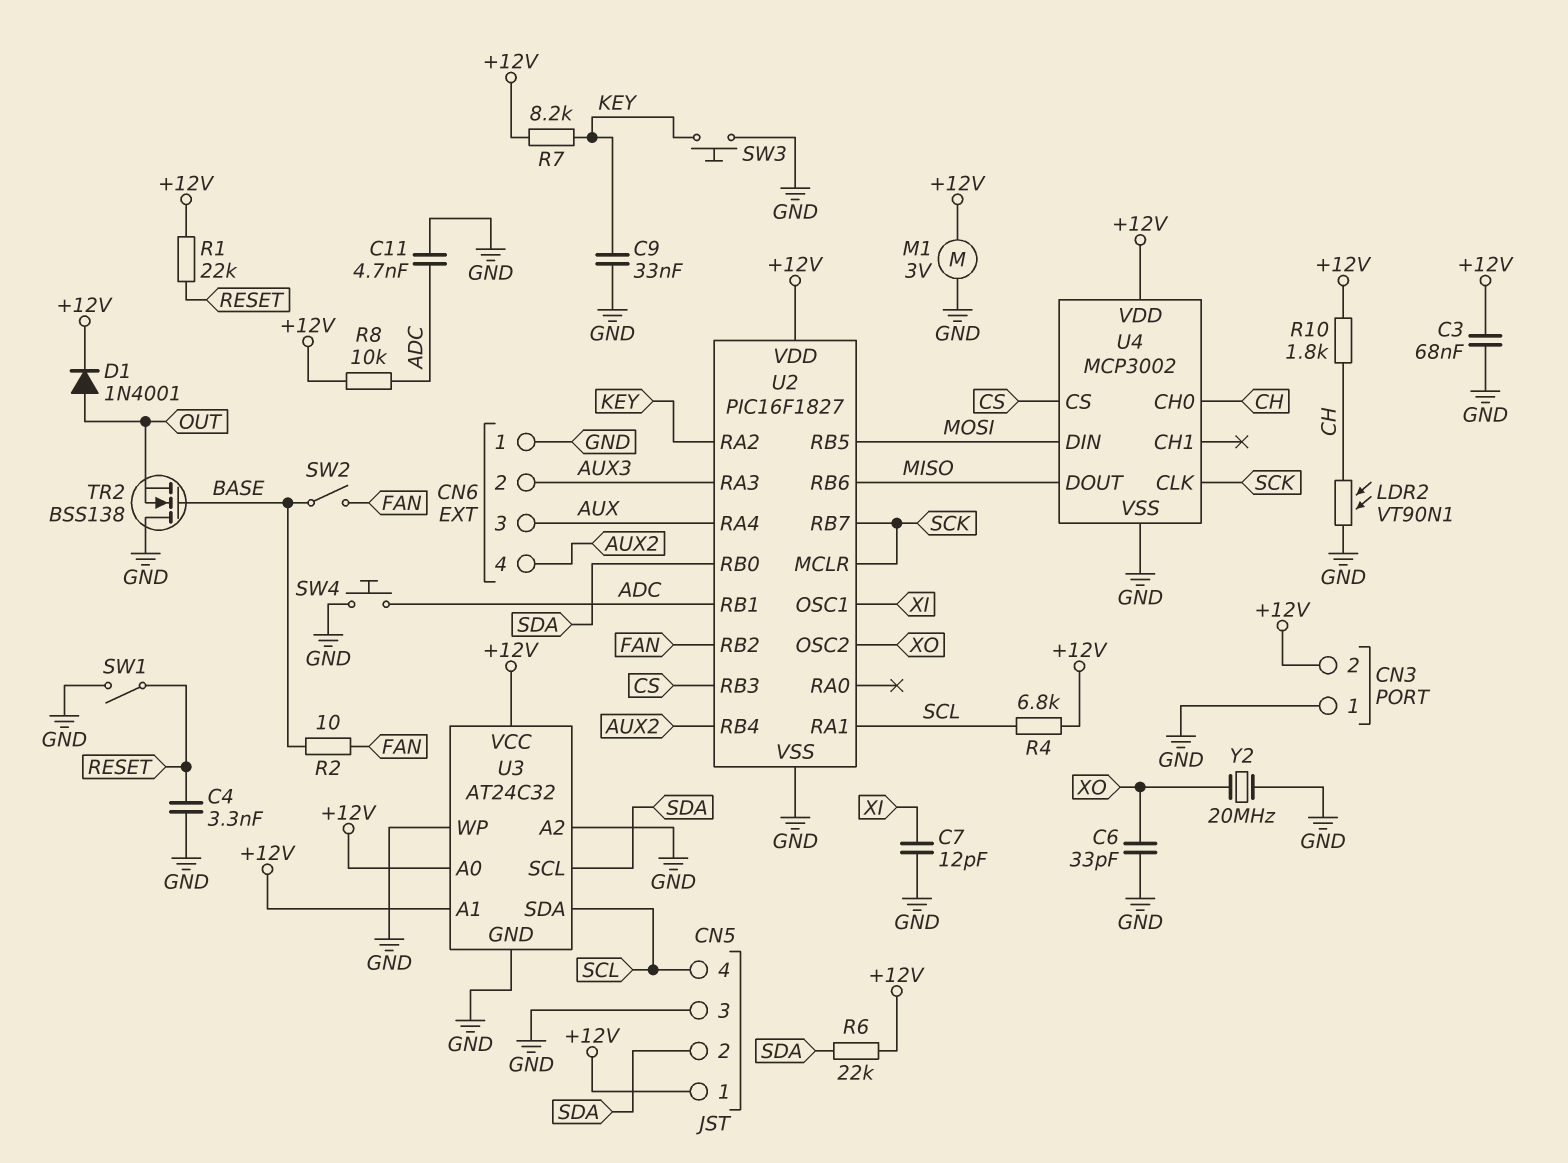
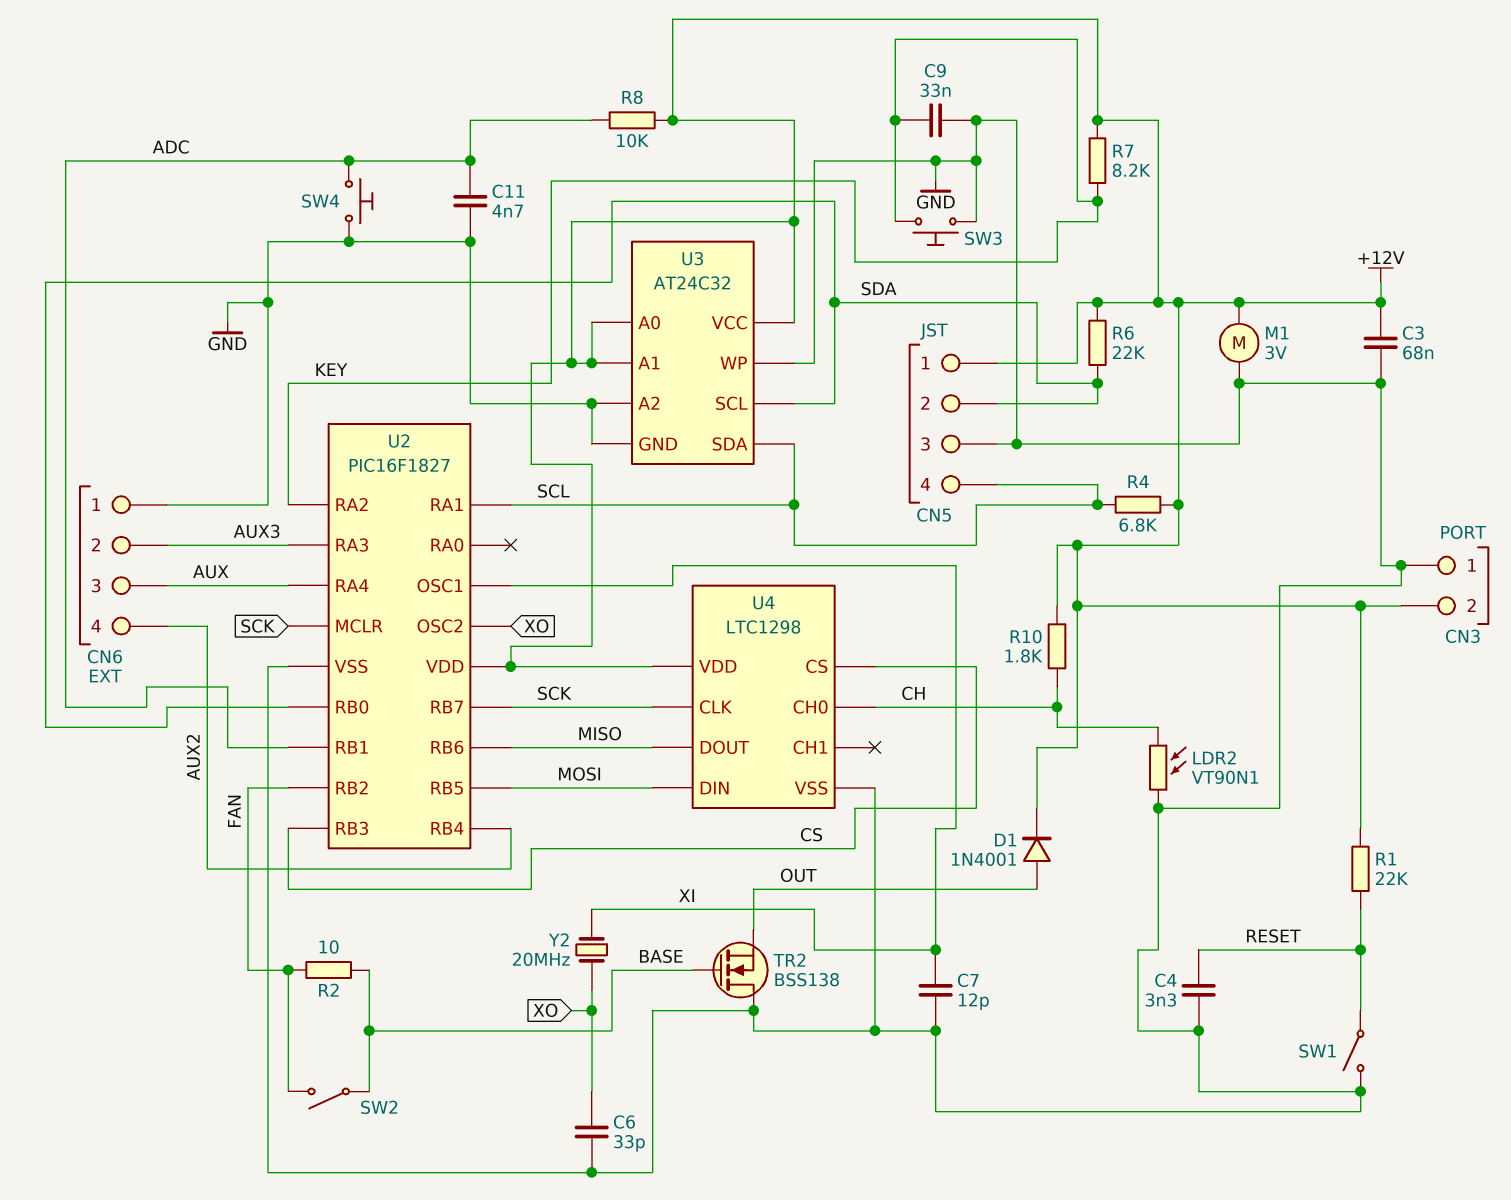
U4: MCP3002 -> LTC1298
Y2: 20MHz (GND, XO) -> 20MHz (XI, XO)

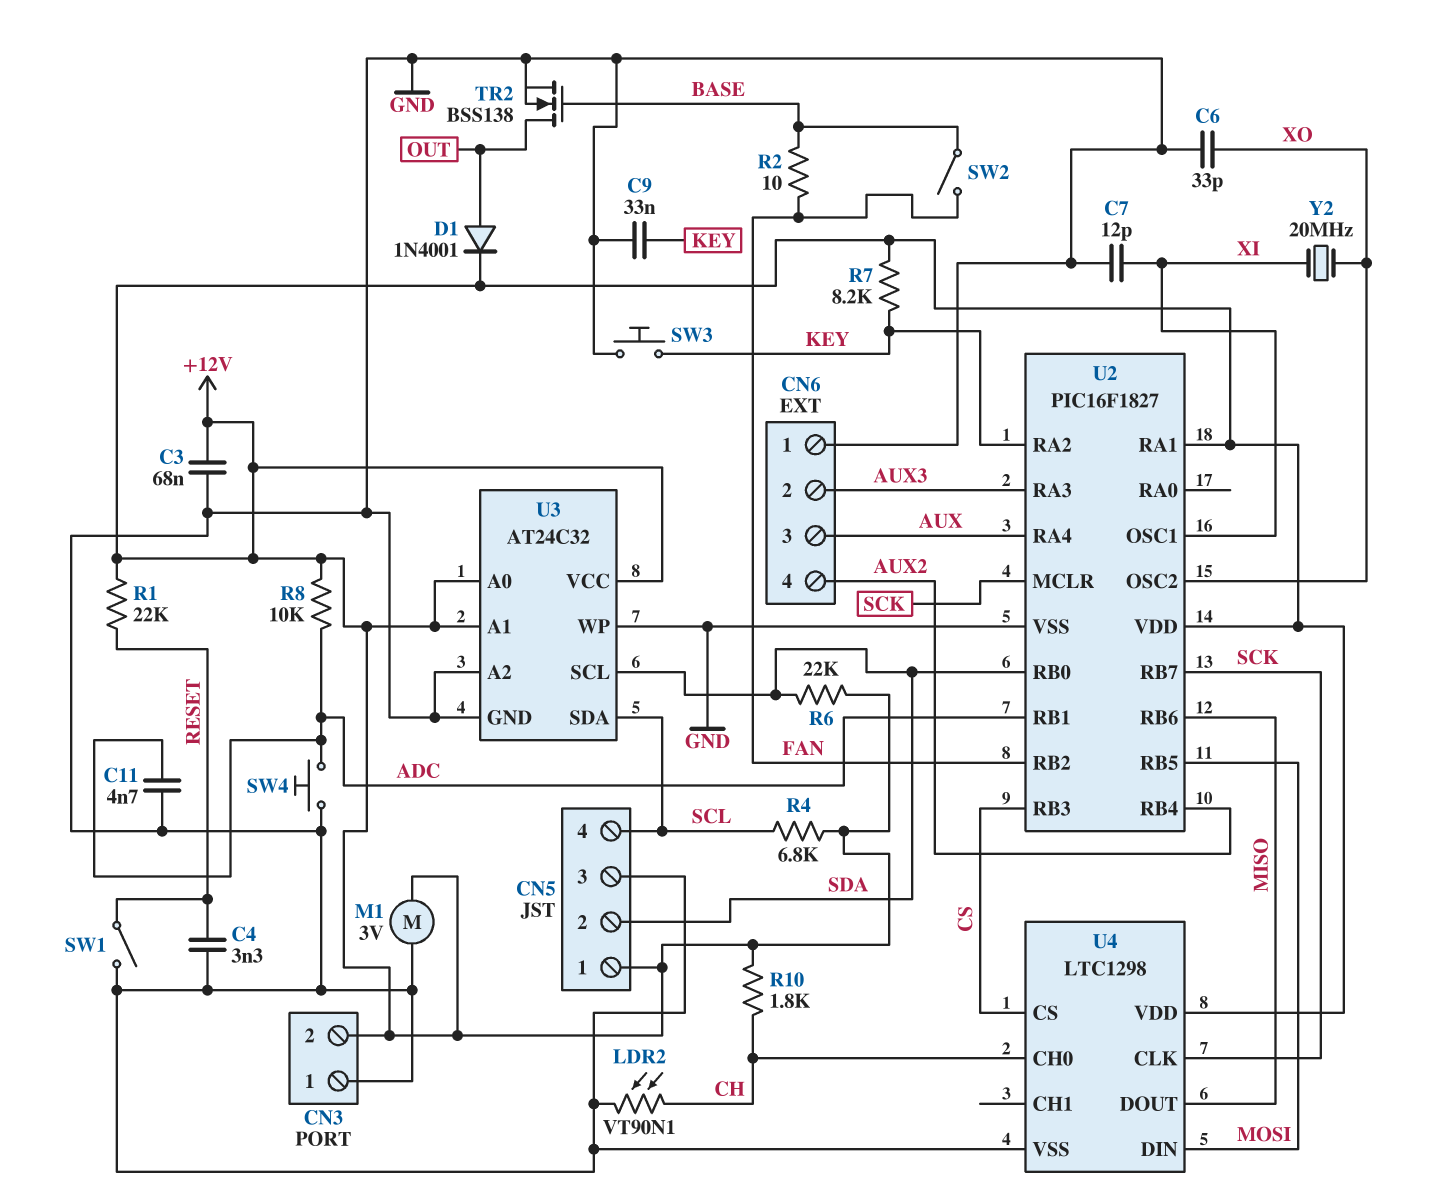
TR2: NMOS BSS138 (G BASE, D GND, S OUT) -> NMOS BSS138 (G BASE, D OUT, S GND)
U2 pin RA1: SCL -> +12V

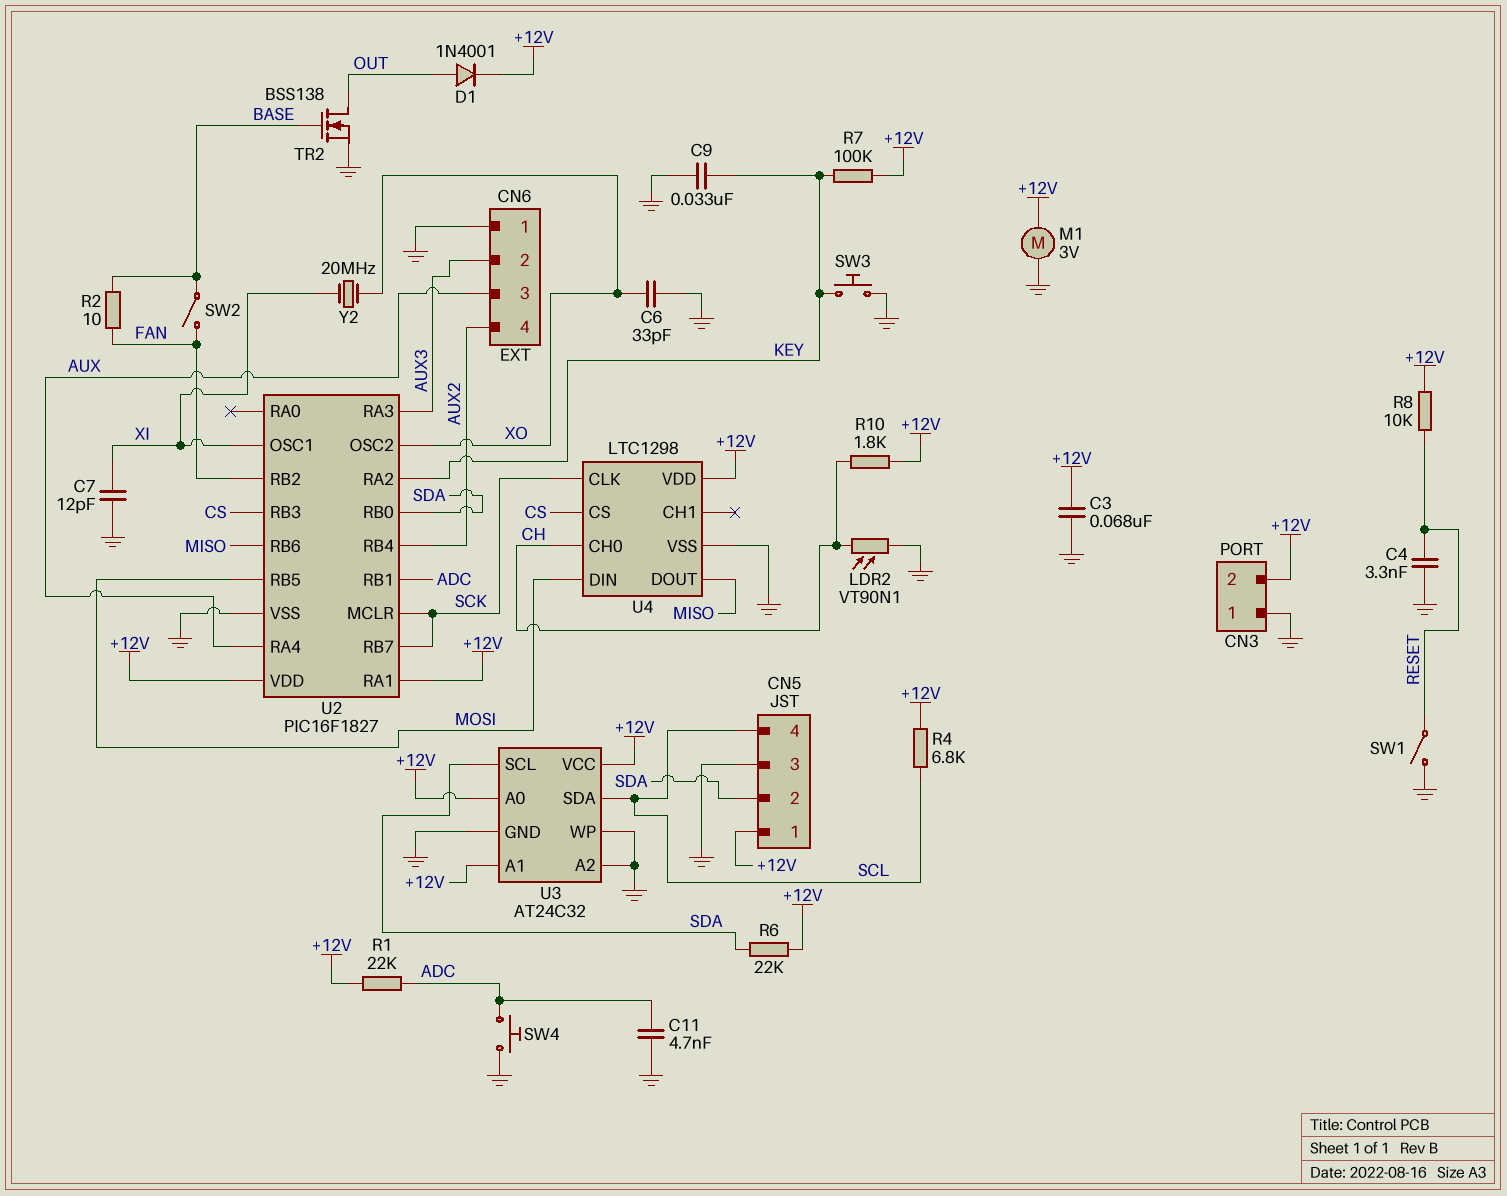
R1: 22k (+12V, RESET) -> 22k (+12V, ADC)
R7: 8.2k (+12V, KEY) -> 100k (+12V, KEY)
R8: 10k (+12V, ADC) -> 10k (+12V, RESET)

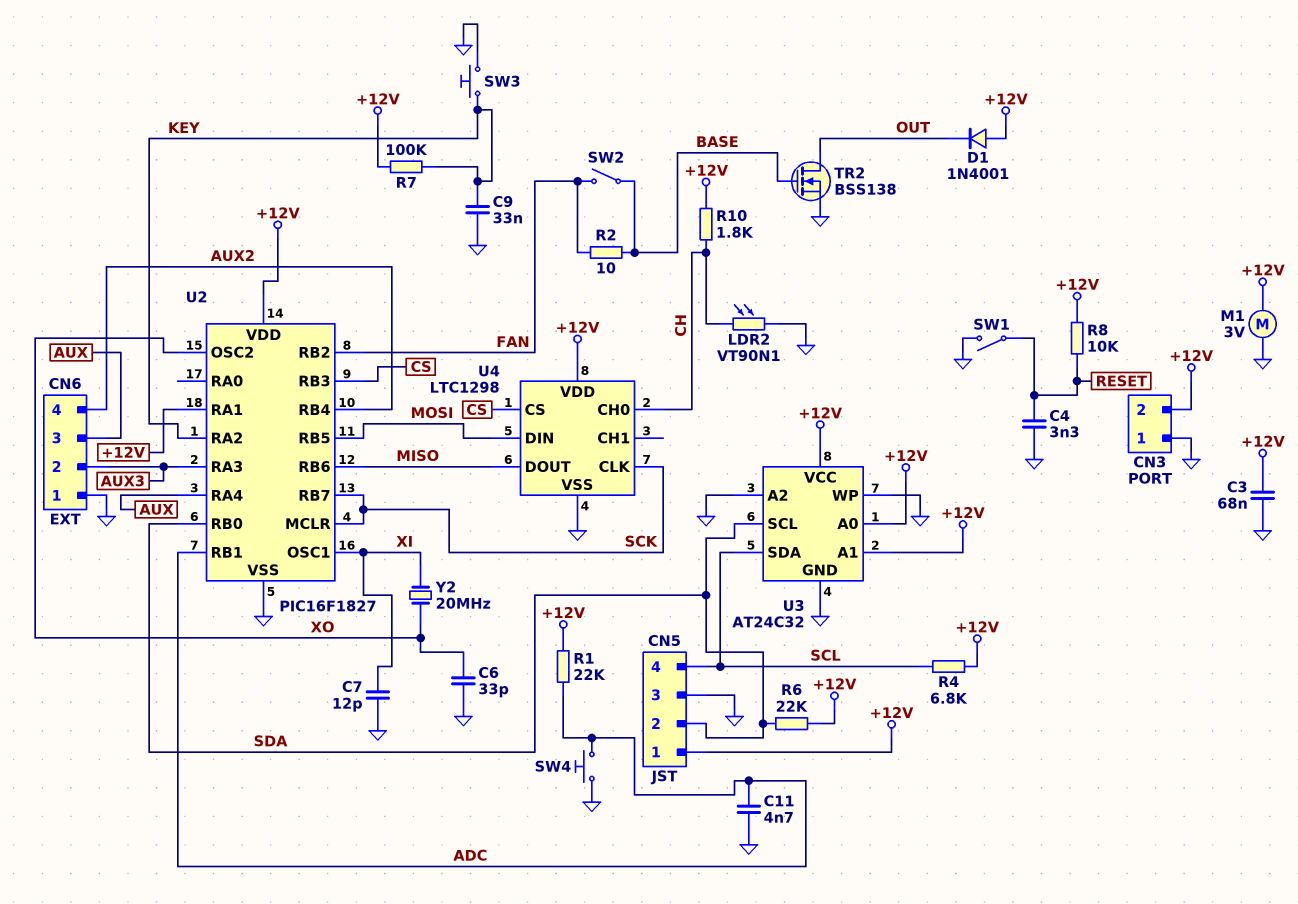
D1: diode 1N4001 (A OUT, K +12V) -> diode 1N4001 (A +12V, K OUT)

